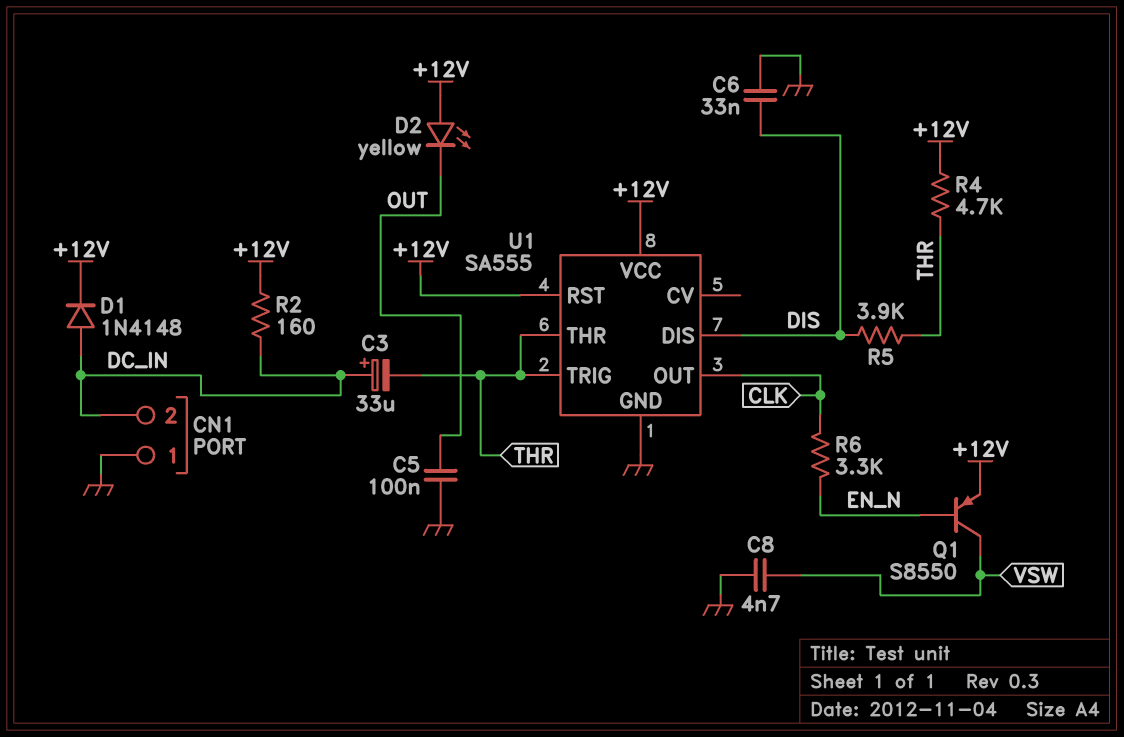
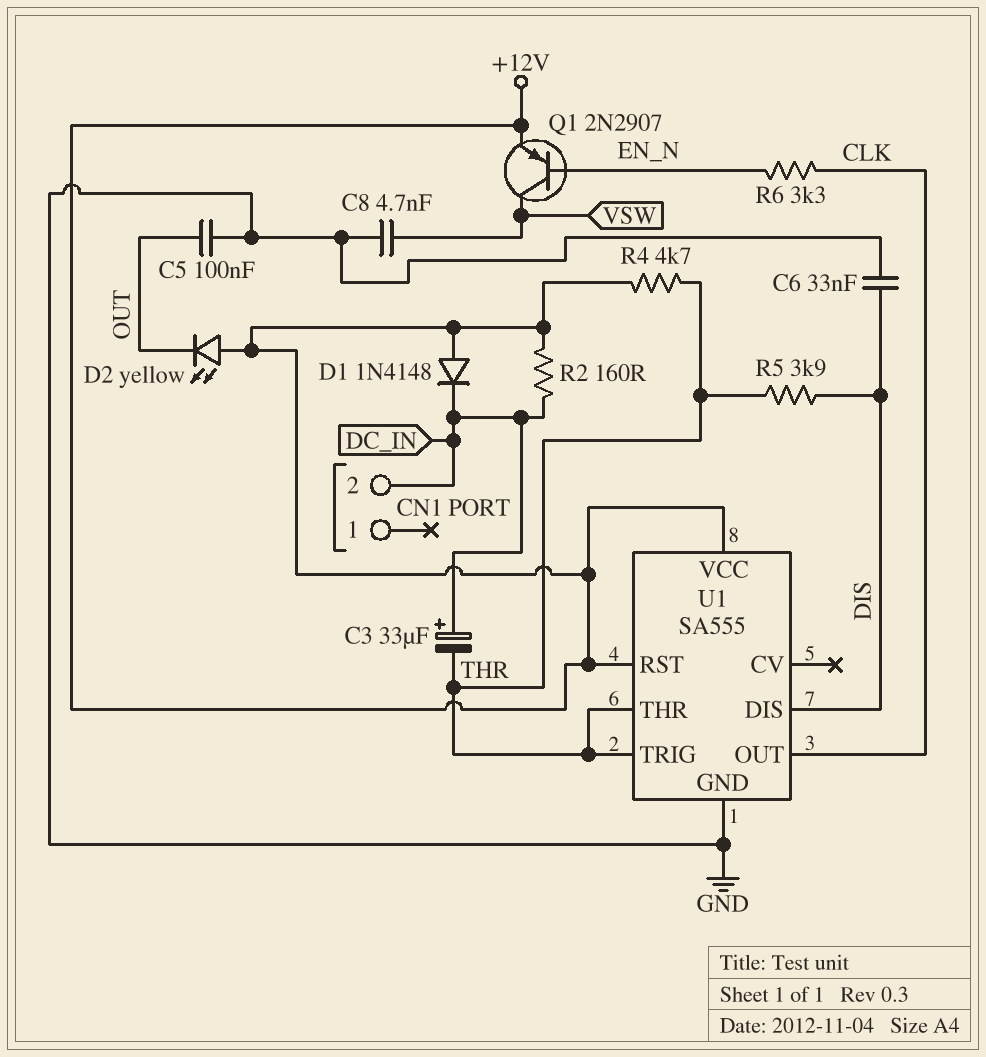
CN1 pin 1: GND -> none
D1: diode 1N4148 (A DC_IN, K +12V) -> diode 1N4148 (A +12V, K DC_IN)
Q1: PNP S8550 (B EN_N, C VSW, E +12V) -> PNP 2N2907 (B EN_N, C VSW, E +12V)

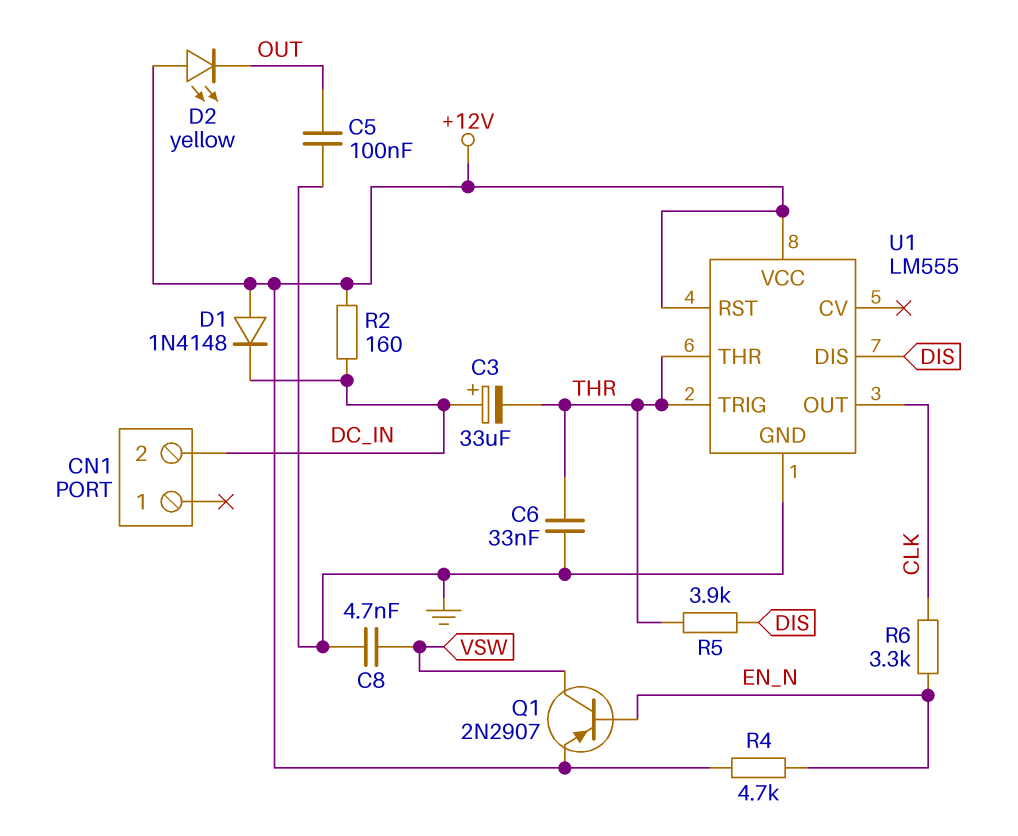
C6: 33nF (DIS, GND) -> 33nF (GND, THR)
R4: 4.7k (+12V, THR) -> 4.7k (+12V, EN_N)
U1: SA555 -> LM555

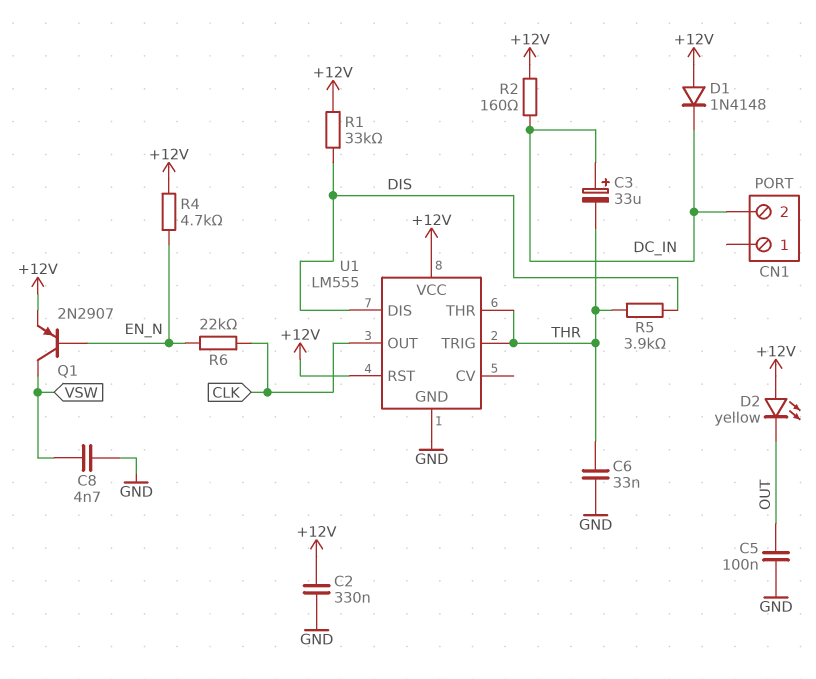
C2: none -> 330nF (+12V, GND)
R1: none -> 33k (+12V, DIS)
R6: 3.3k (CLK, EN_N) -> 22k (CLK, EN_N)

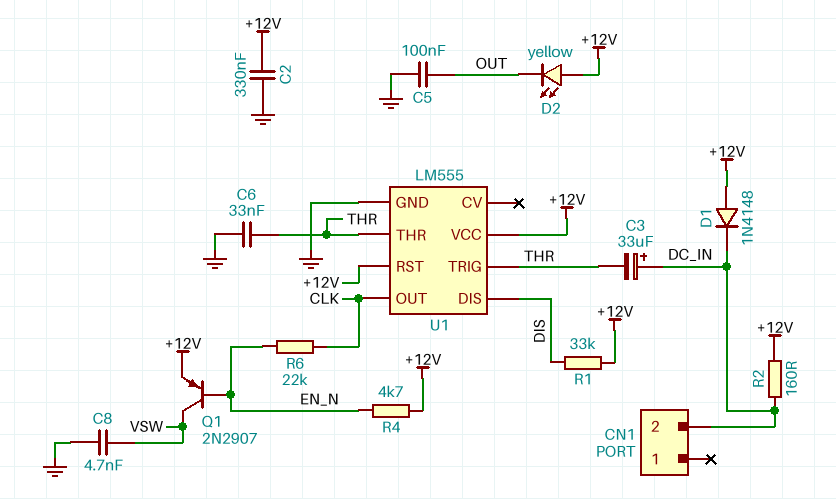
R5: 3.9k (DIS, THR) -> none

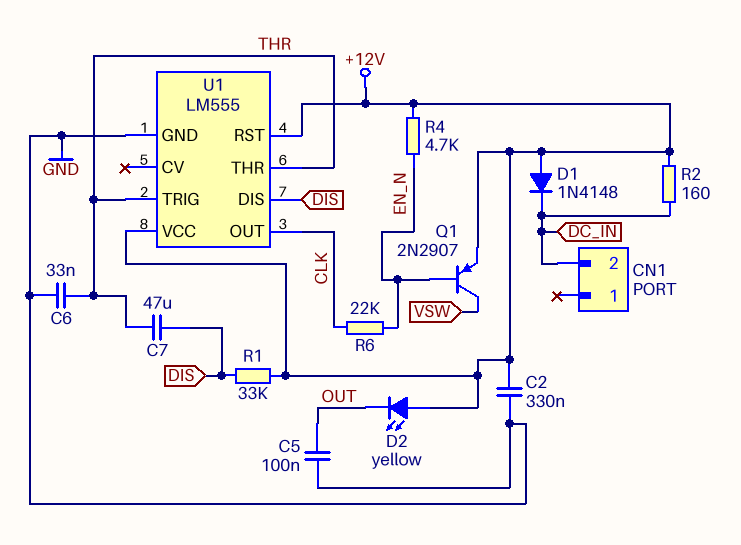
C3: 33uF (plus DC_IN, minus THR) -> none
C7: none -> 47uF (DIS, THR)
C8: 4.7nF (GND, VSW) -> none

